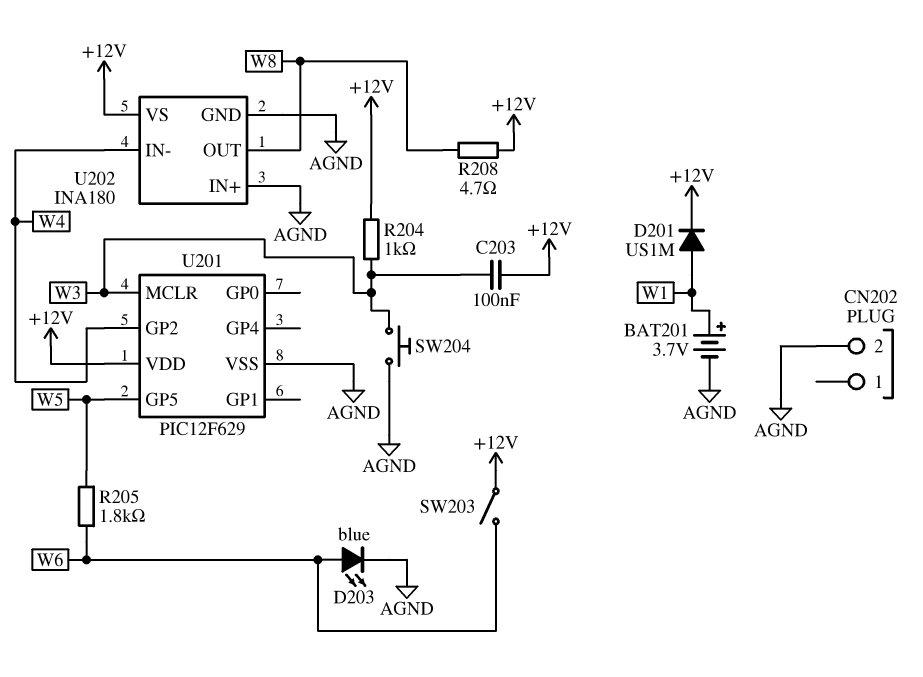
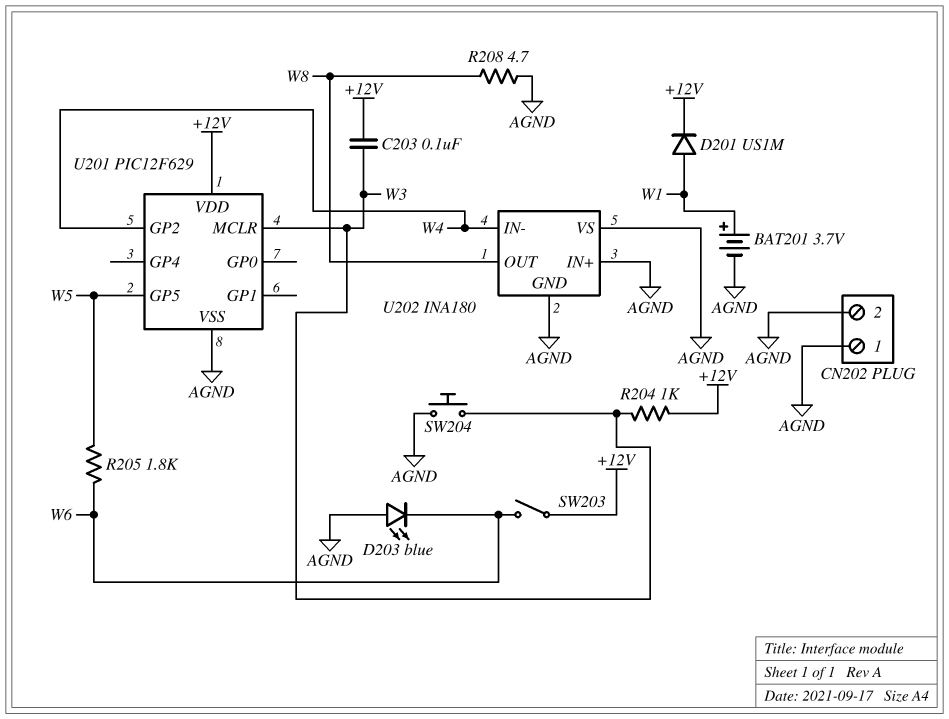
CN202 pin 1: none -> AGND
D203: LED blue (A W6, K AGND) -> LED blue (A AGND, K W6)
R208: 4.7 (+12V, W8) -> 4.7 (AGND, W8)
U202 pin VS: +12V -> AGND

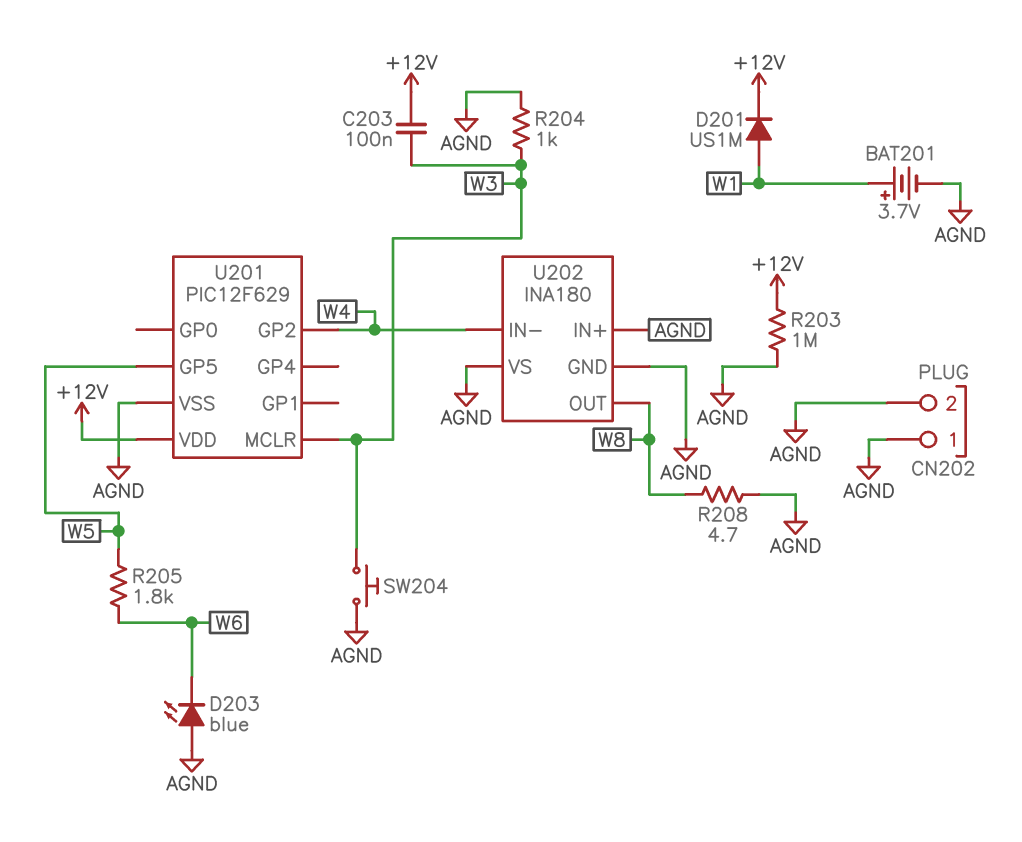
R203: none -> 1M (+12V, AGND)
R204: 1k (+12V, W3) -> 1k (AGND, W3)
SW203: switch (+12V, W6) -> none

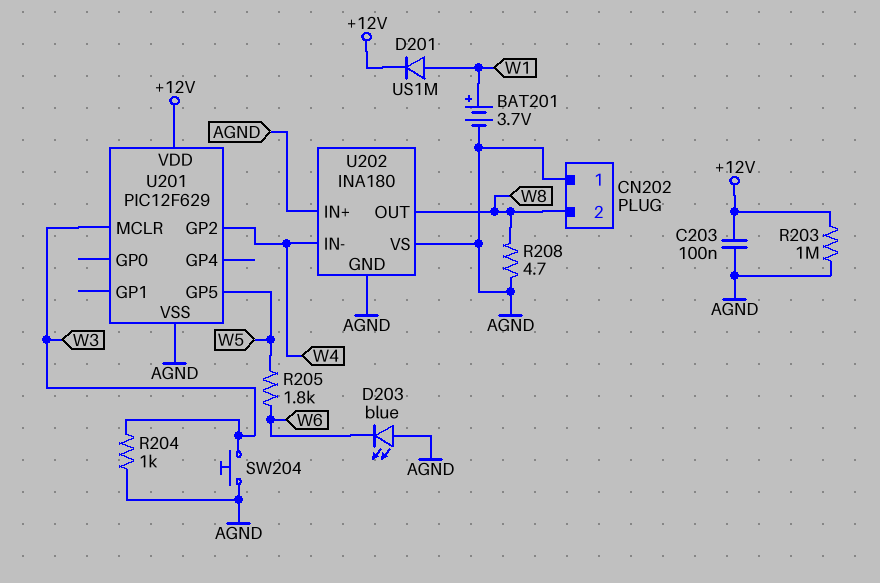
C203: 100nF (+12V, W3) -> 100nF (+12V, AGND)
CN202 pin 2: AGND -> W8

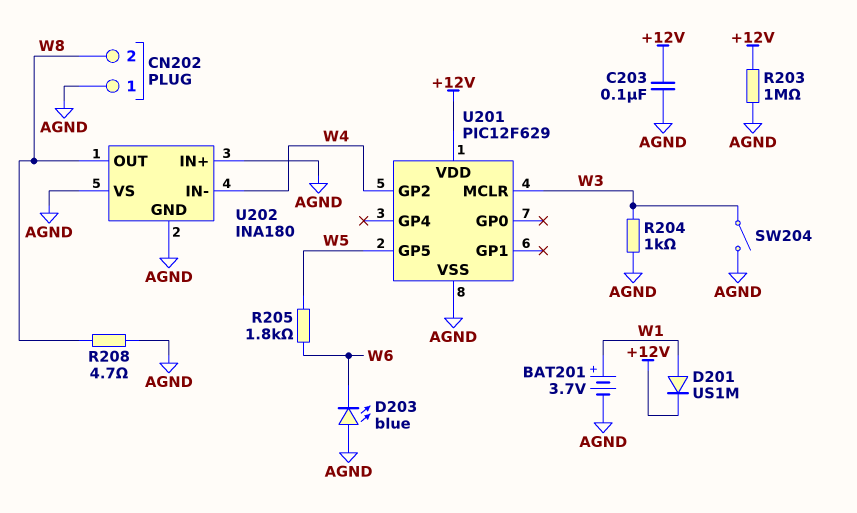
SW204: button (AGND, W3) -> switch (AGND, W3)

